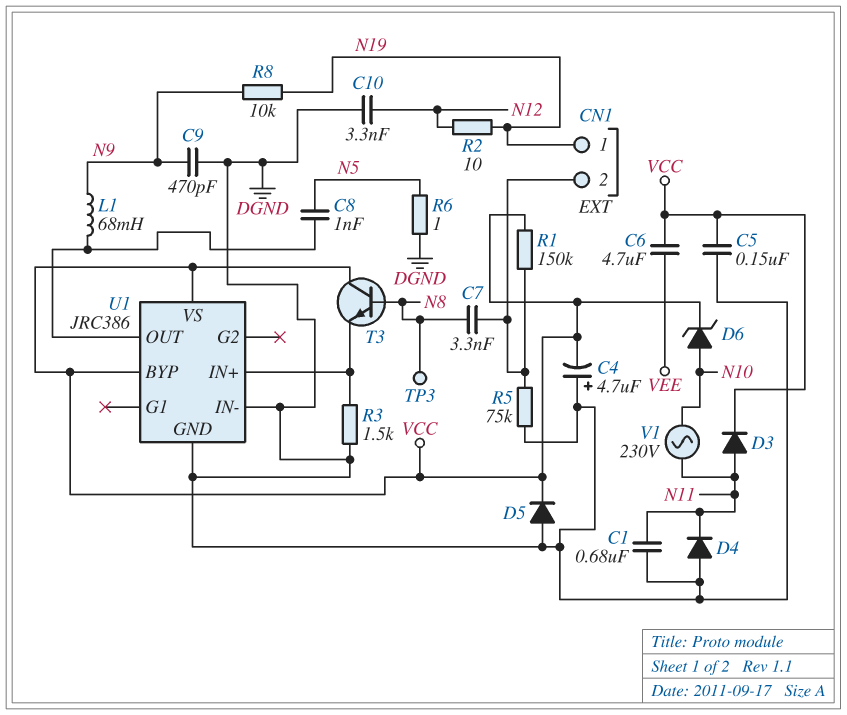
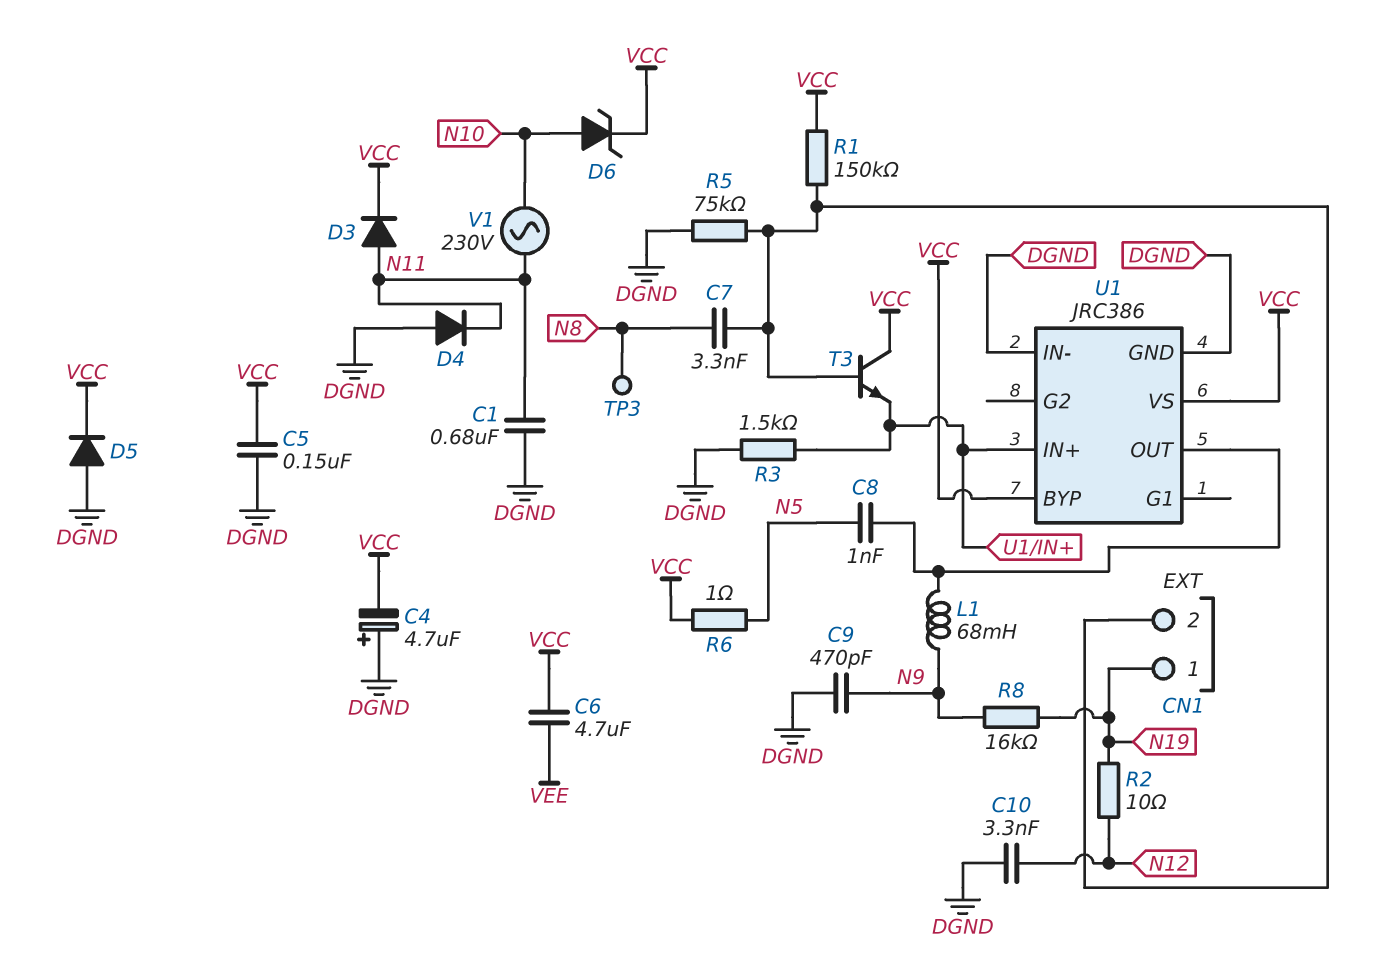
R6: 1 (DGND, N5) -> 1 (N5, VCC)
R8: 10k (N9, N19) -> 16k (N9, N19)
T3: NPN (B N8, C VCC, E U1/IN+) -> NPN (B CN1/2, C VCC, E U1/IN+)

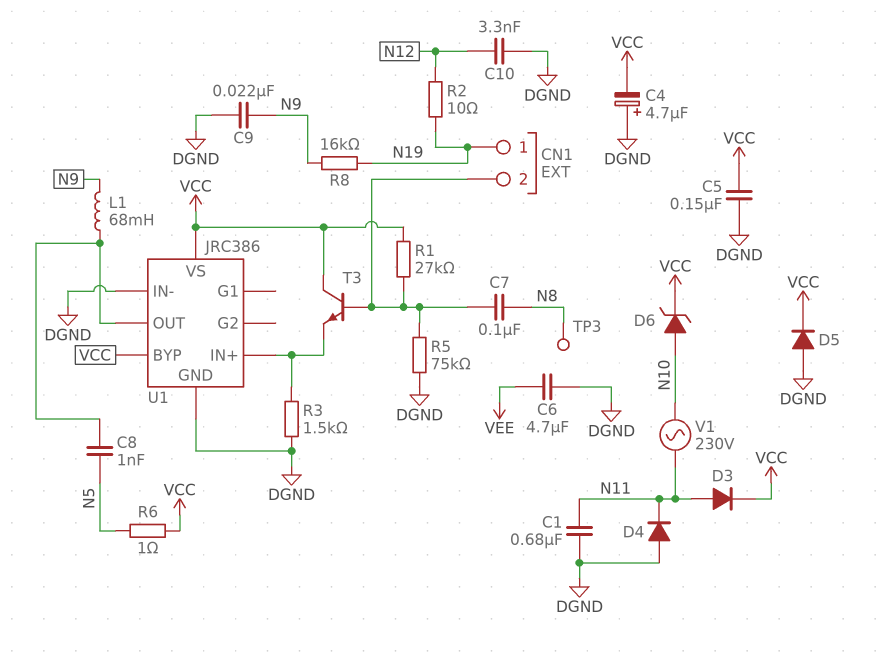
C6: 4.7uF (VCC, VEE) -> 4.7uF (DGND, VEE)
C7: 3.3nF (CN1/2, N8) -> 100nF (CN1/2, N8)
C9: 470pF (DGND, N9) -> 22nF (DGND, N9)
R1: 150k (CN1/2, VCC) -> 27k (CN1/2, VCC)

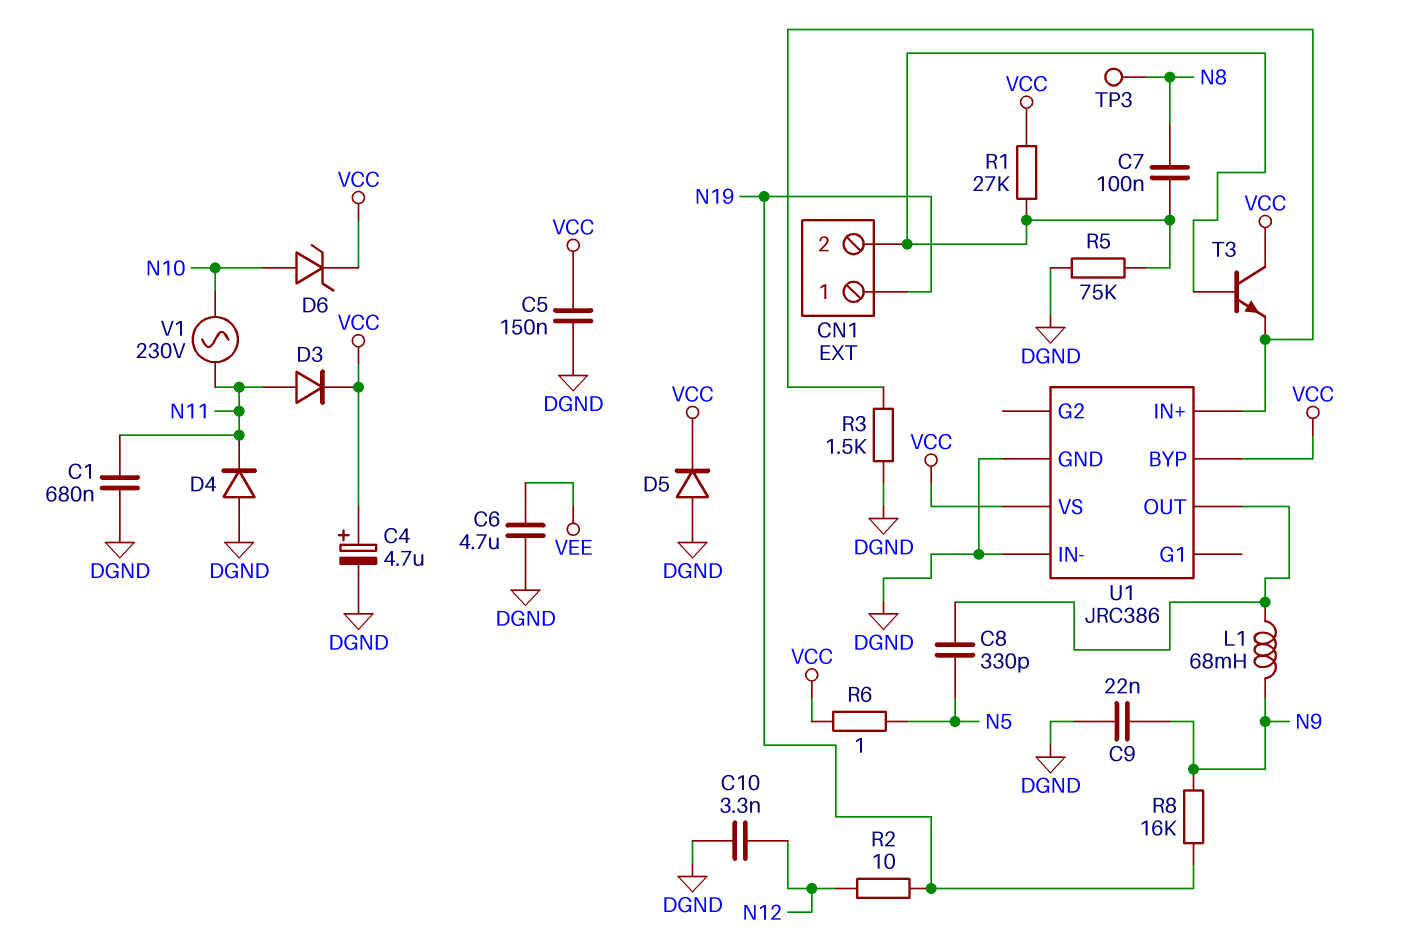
C4: 4.7uF (plus DGND, minus VCC) -> 4.7uF (plus VCC, minus DGND)
C8: 1nF (N5, U1/OUT) -> 330pF (N5, U1/OUT)

